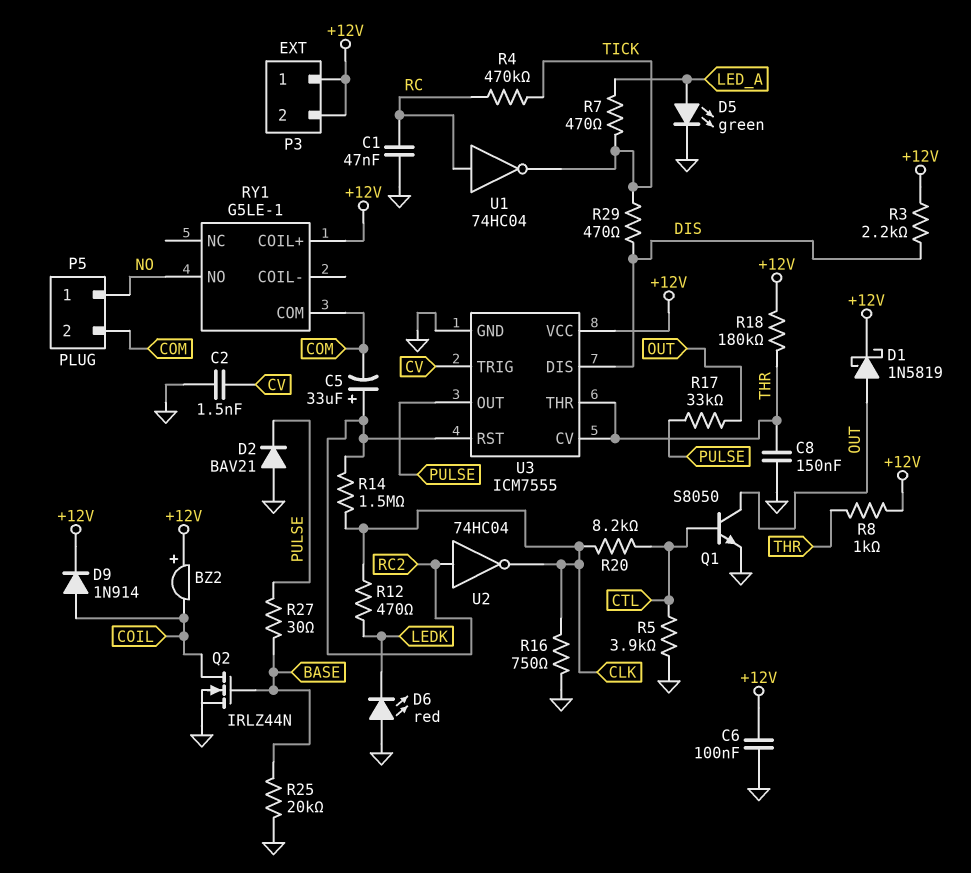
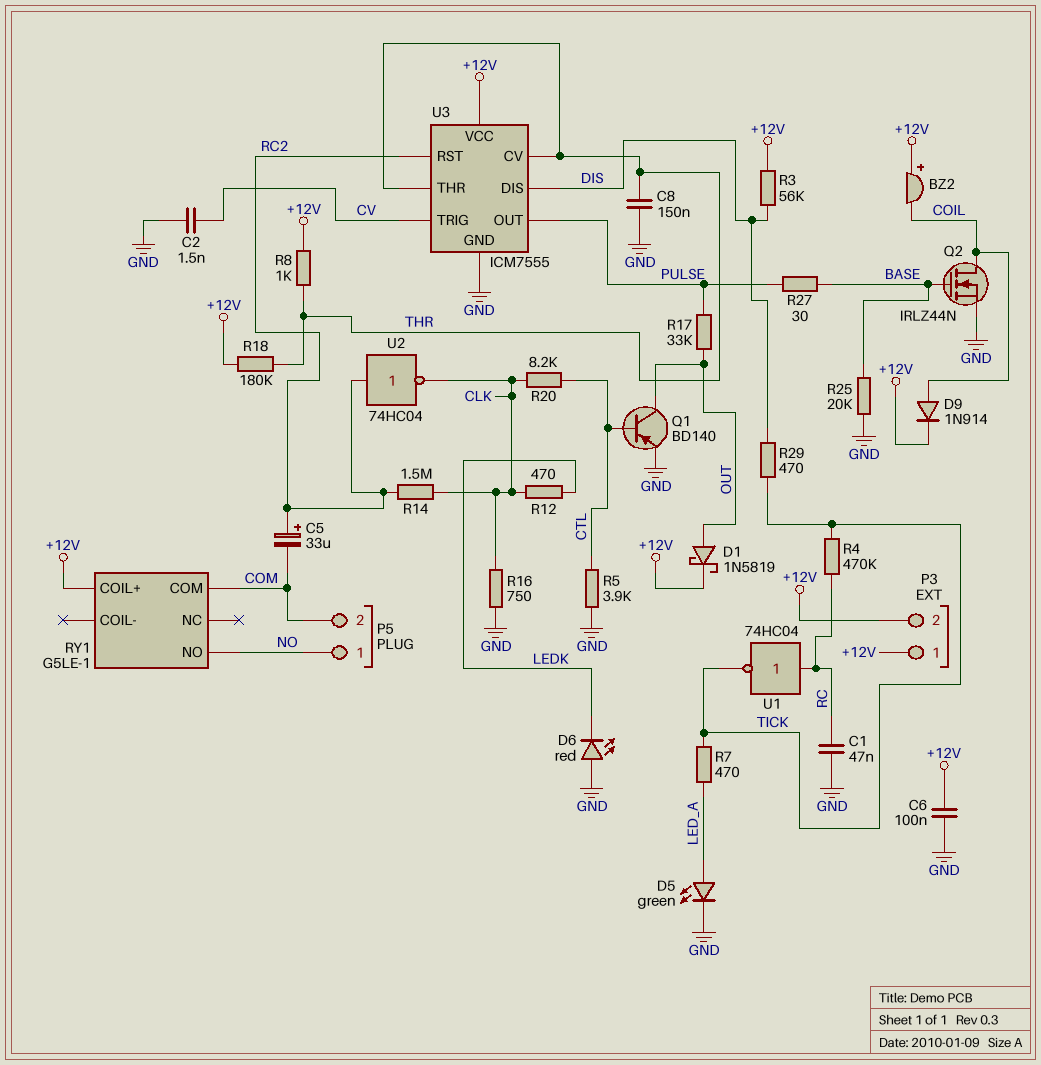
D2: diode BAV21 (A GND, K PULSE) -> none
Q1: NPN S8050 (B CTL, C OUT, E GND) -> PNP BD140 (B CTL, C OUT, E GND)
R3: 2.2k (+12V, DIS) -> 56k (+12V, DIS)

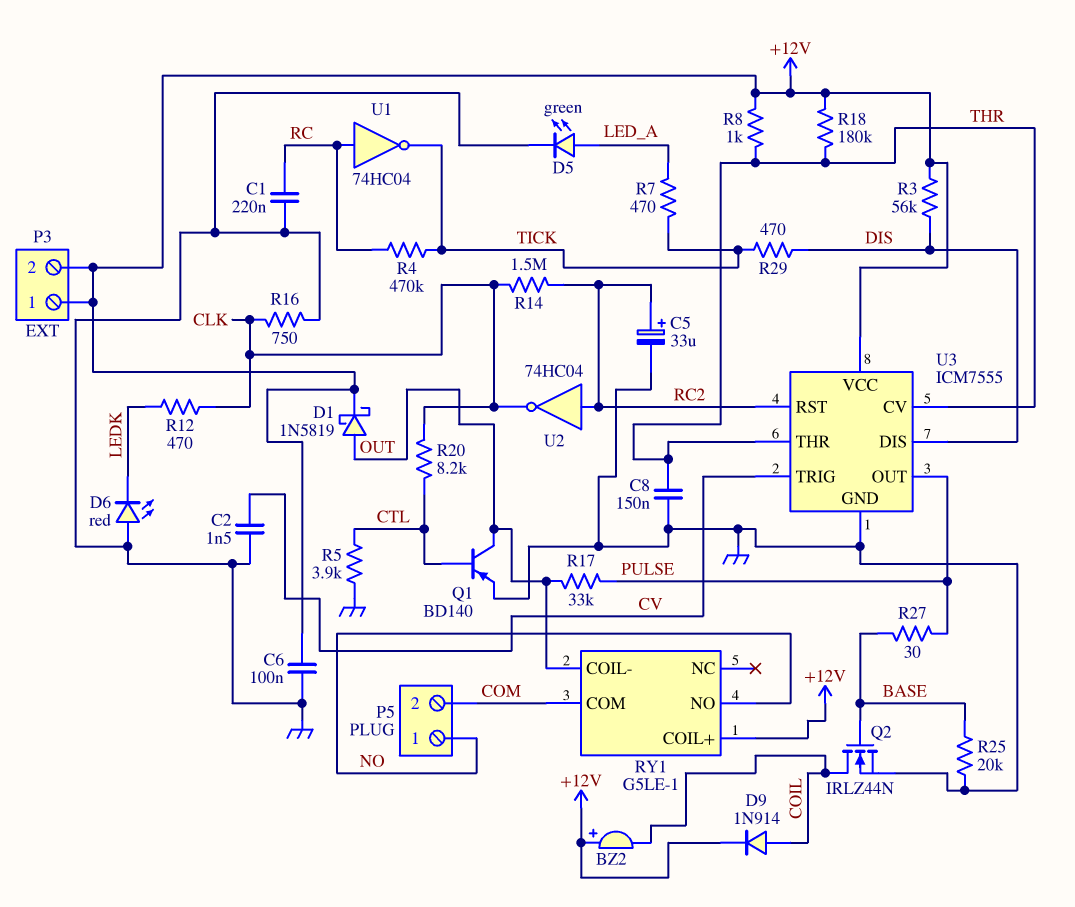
C1: 47nF (GND, RC) -> 220nF (GND, RC)
C5: 33uF (plus RC2, minus COM) -> 33uF (plus RC2, minus GND)
RY1 pin COIL-: none -> OUT

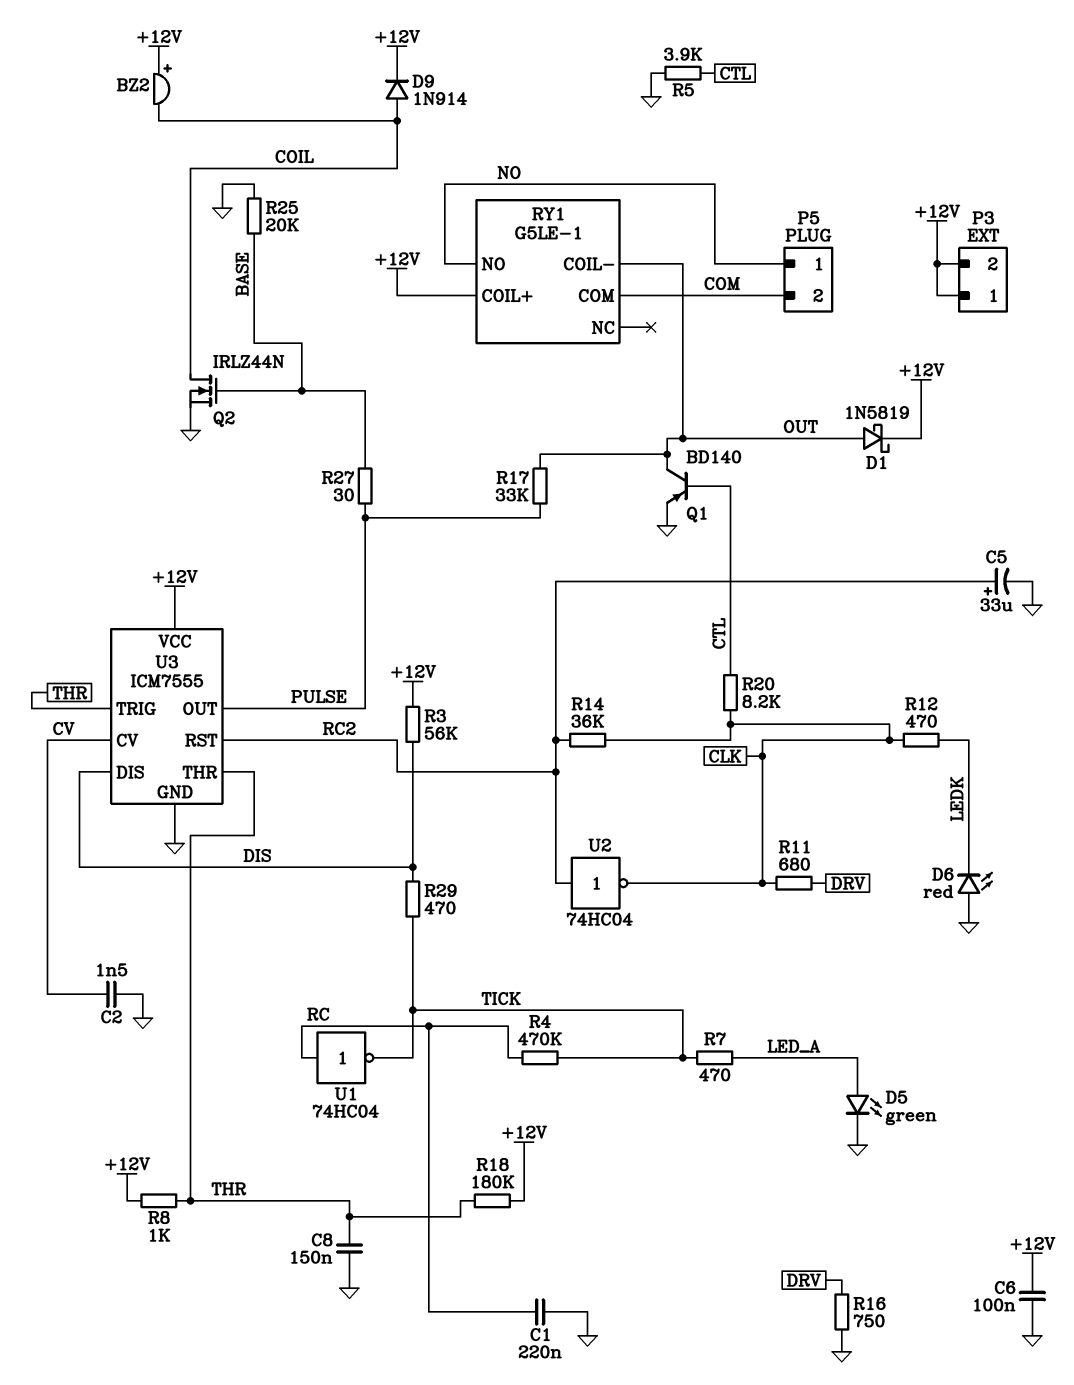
R11: none -> 680 (CLK, DRV)
R14: 1.5M (CLK, RC2) -> 36k (CLK, RC2)
R16: 750 (CLK, GND) -> 750 (DRV, GND)
U3 pin CV: THR -> CV
U3 pin TRIG: CV -> THR

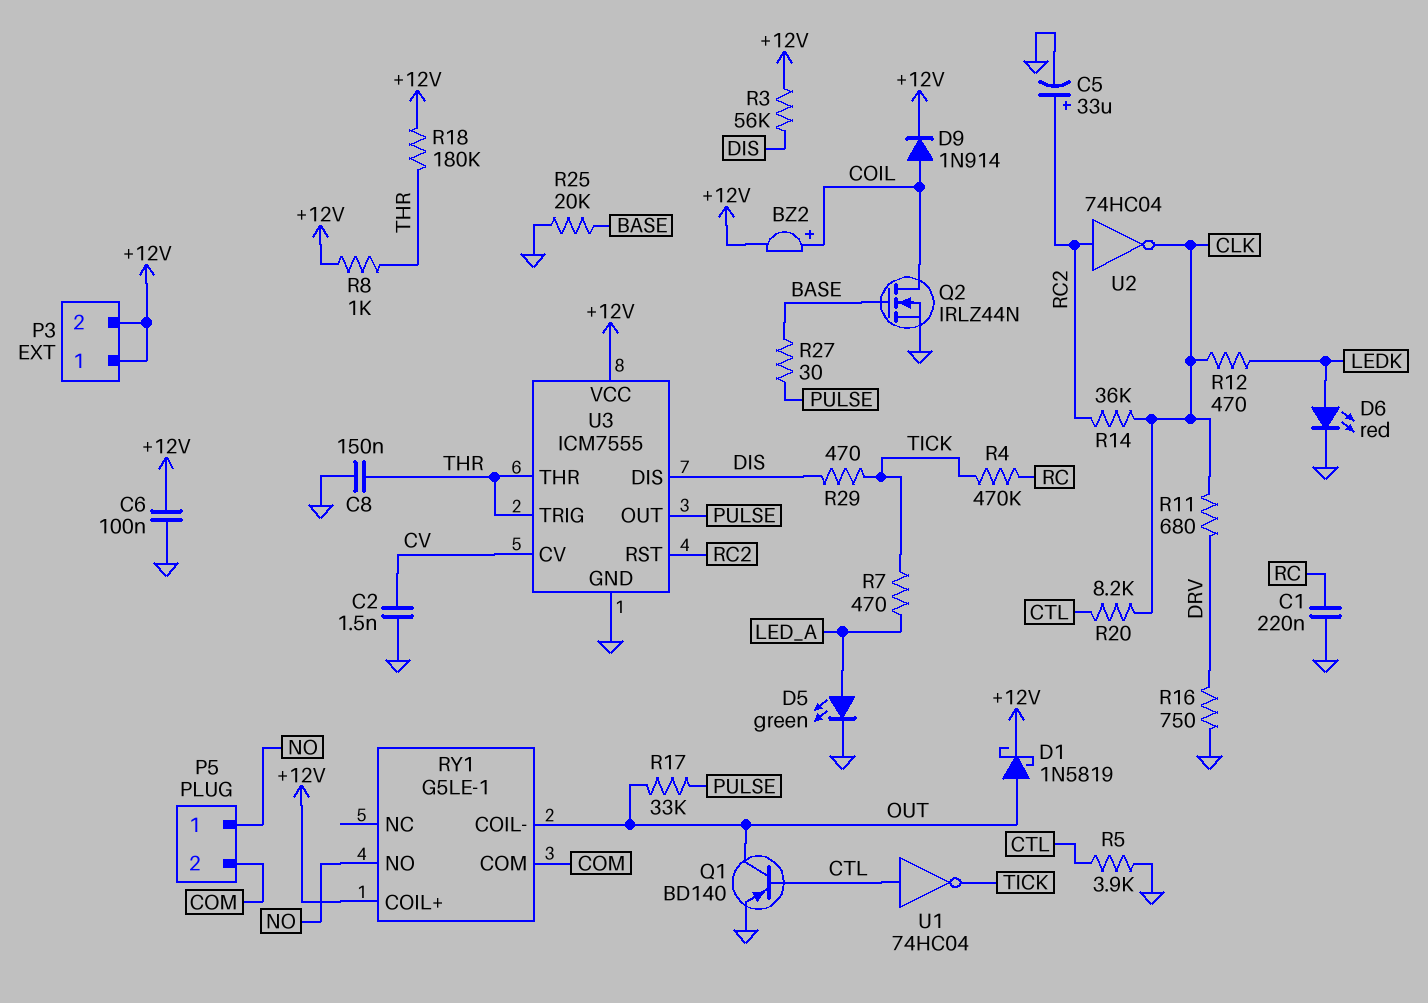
BZ2: buzzer (plus +12V, minus COIL) -> buzzer (plus COIL, minus +12V)
D6: LED red (A GND, K LEDK) -> LED red (A LEDK, K GND)
U1: NOT 74HC04 (in RC, out TICK) -> NOT 74HC04 (in CTL, out TICK)

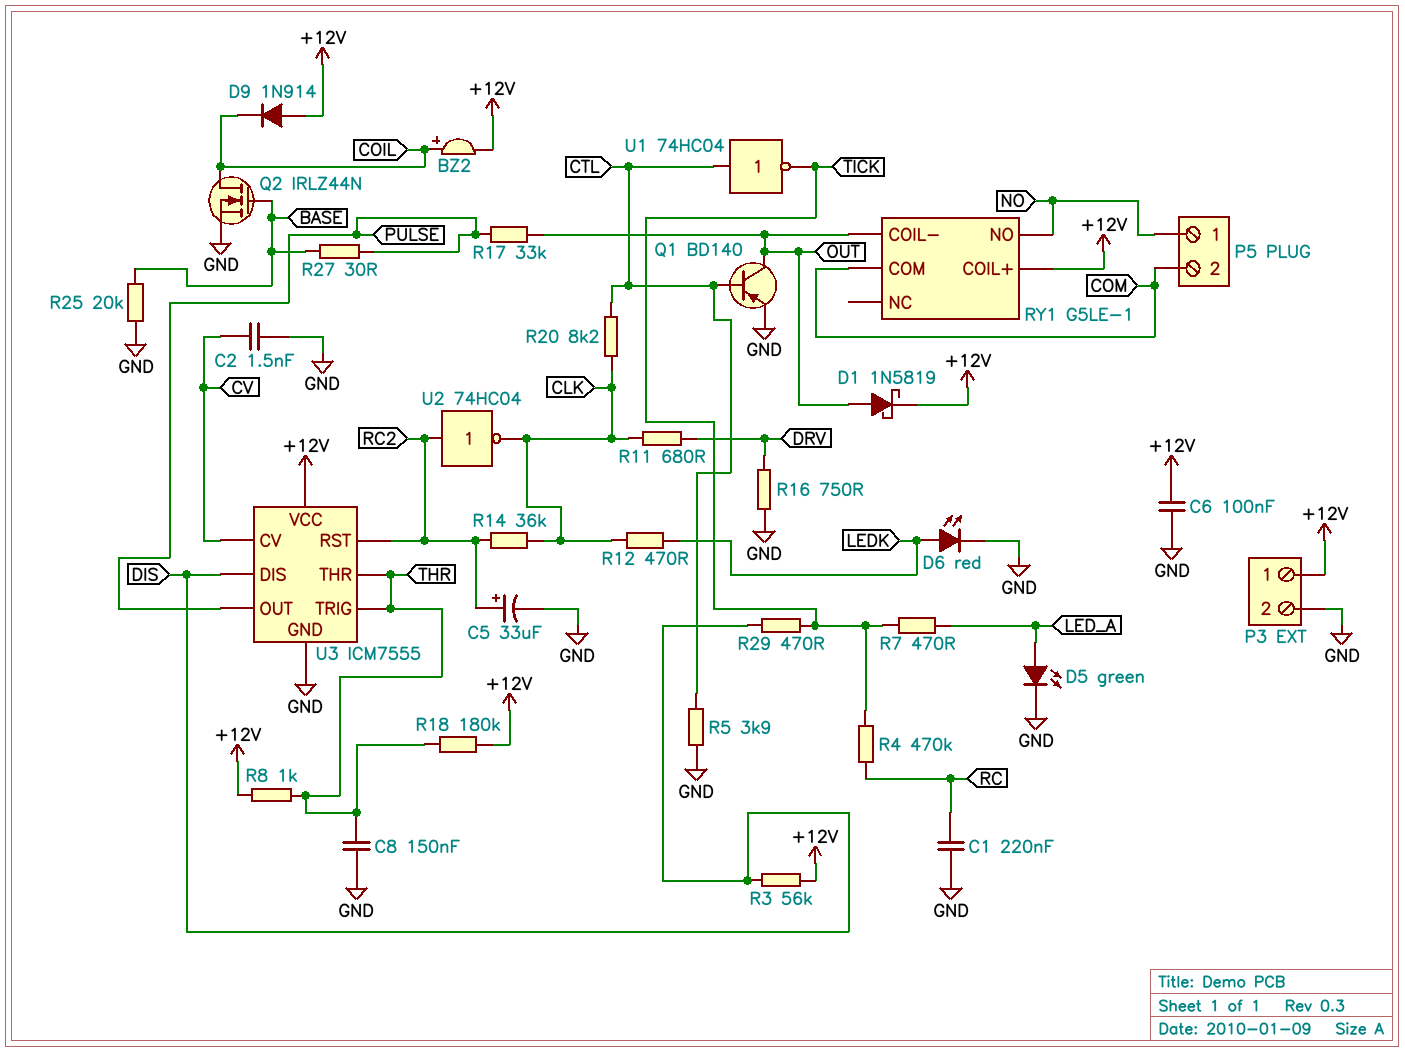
D9: diode 1N914 (A COIL, K +12V) -> diode 1N914 (A +12V, K COIL)
P3 pin 2: +12V -> GND

